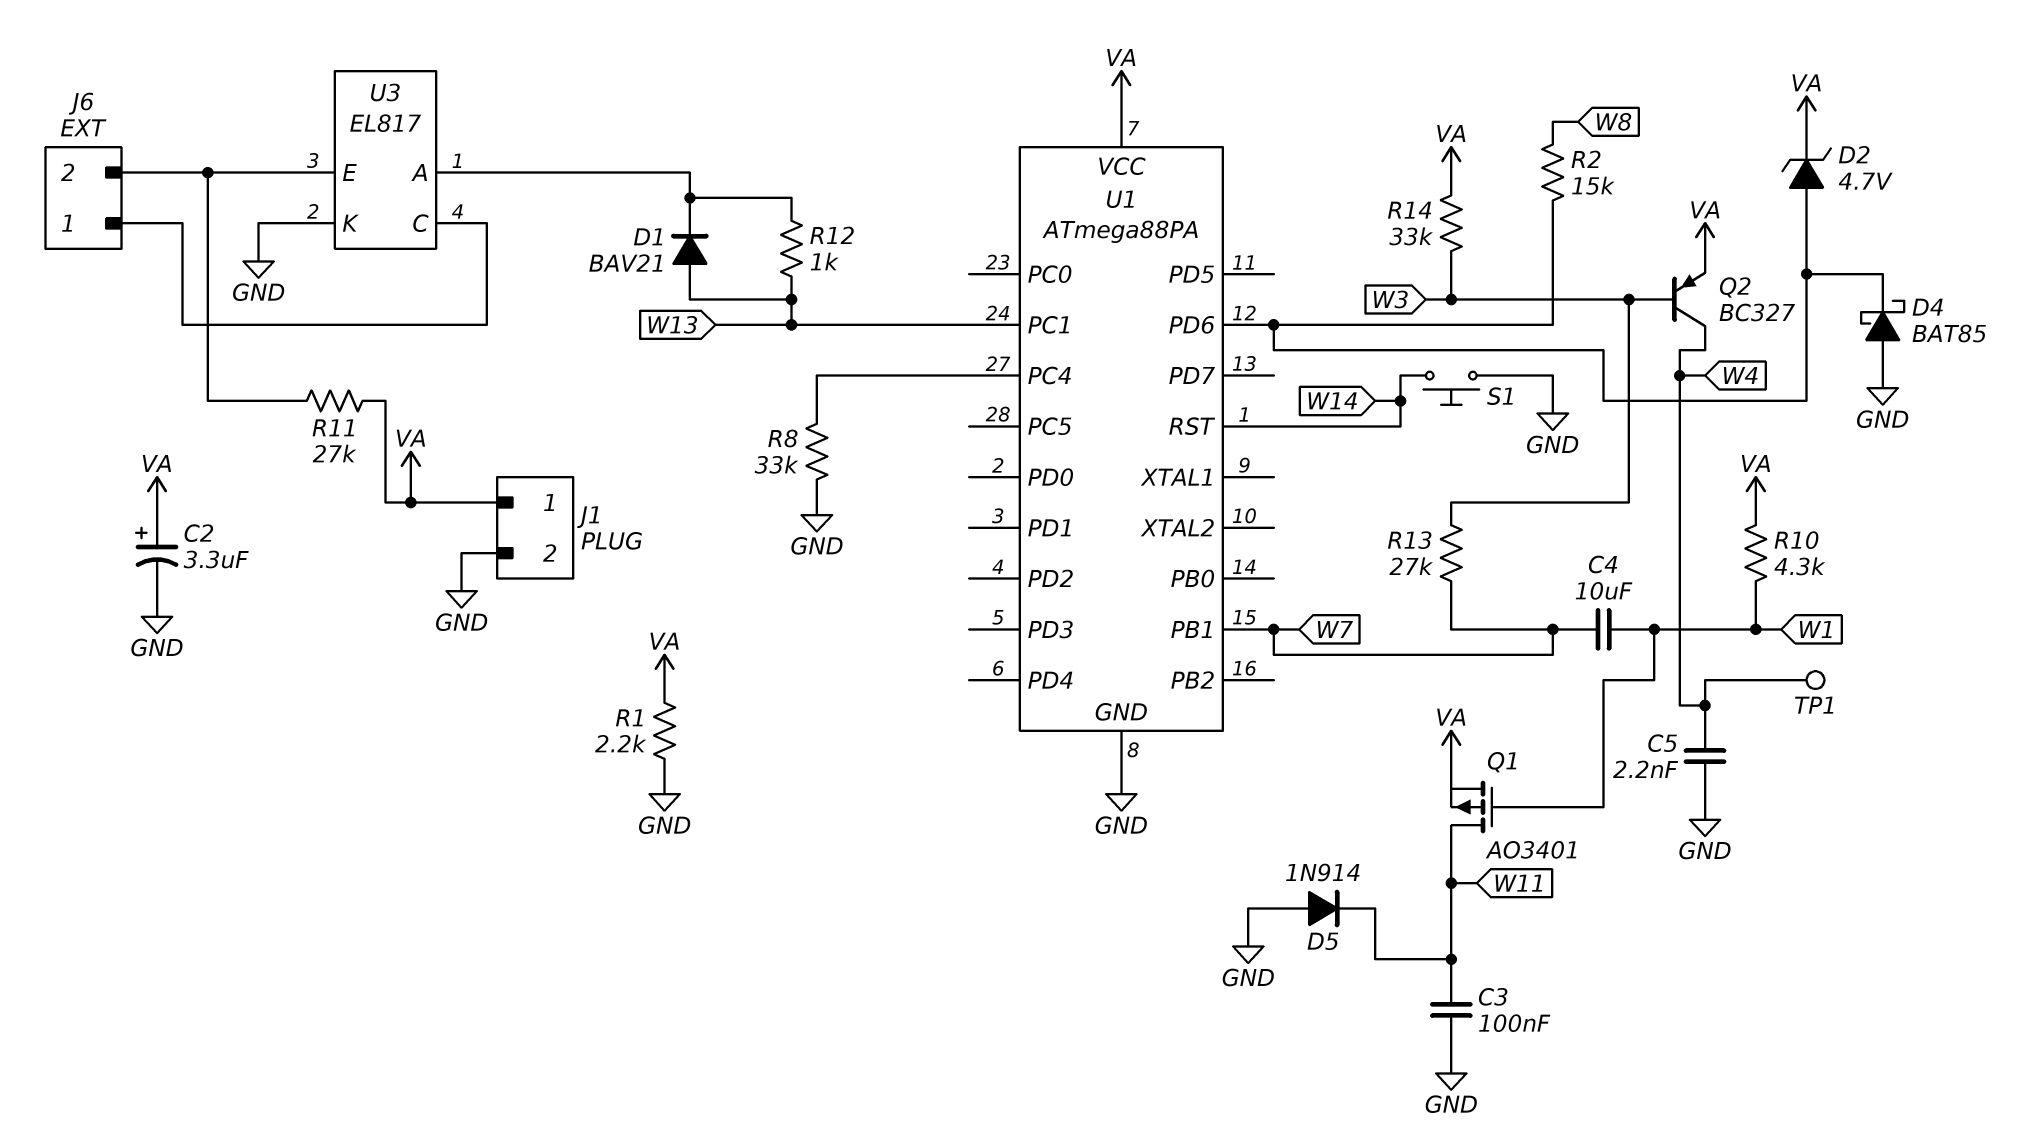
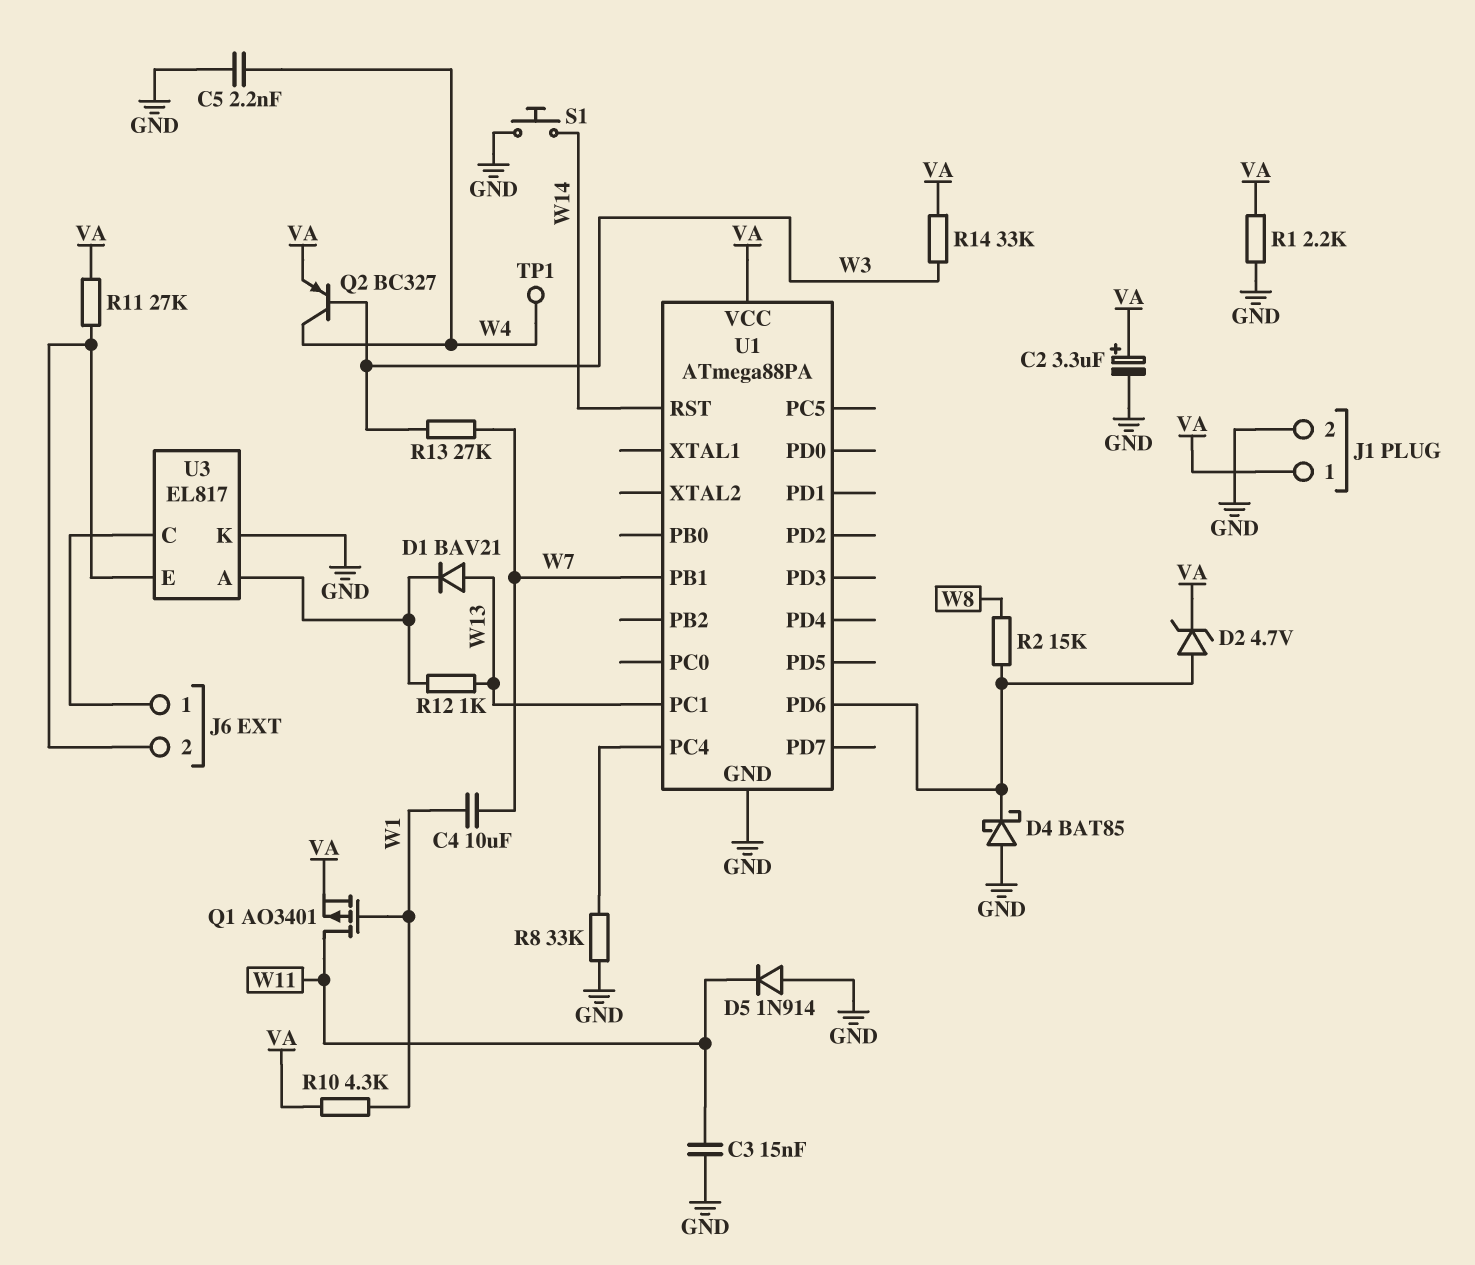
C3: 100nF (GND, W11) -> 15nF (GND, W11)

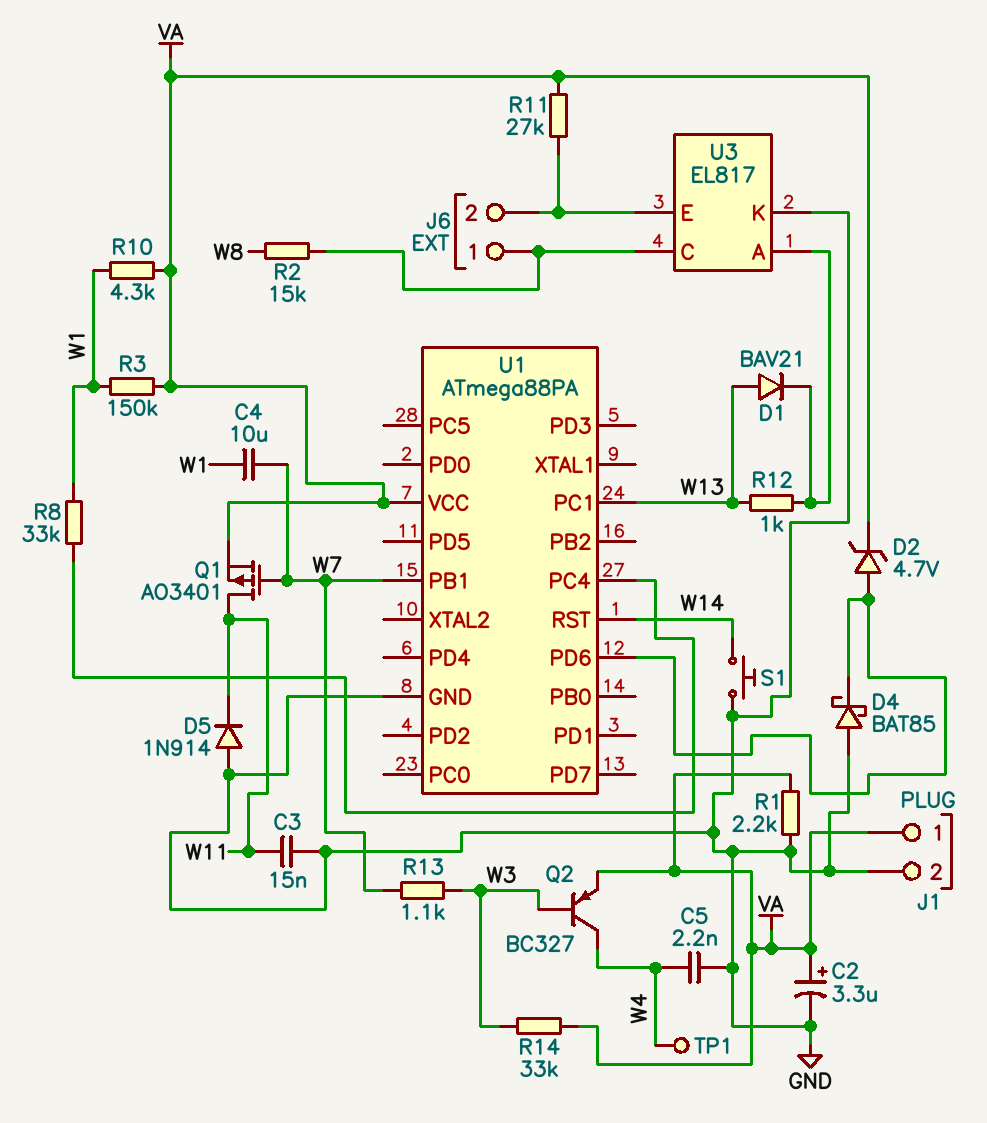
Q1: PMOS AO3401 (G W1, D W11, S VA) -> PMOS AO3401 (G W7, D W11, S VA)
R2: 15k (U1/PD6, W8) -> 15k (J6/1, W8)
R3: none -> 150k (VA, W1)
R8: 33k (GND, U1/PC4) -> 33k (U1/PC4, W1)
R13: 27k (W3, W7) -> 1.1k (W3, W7)

